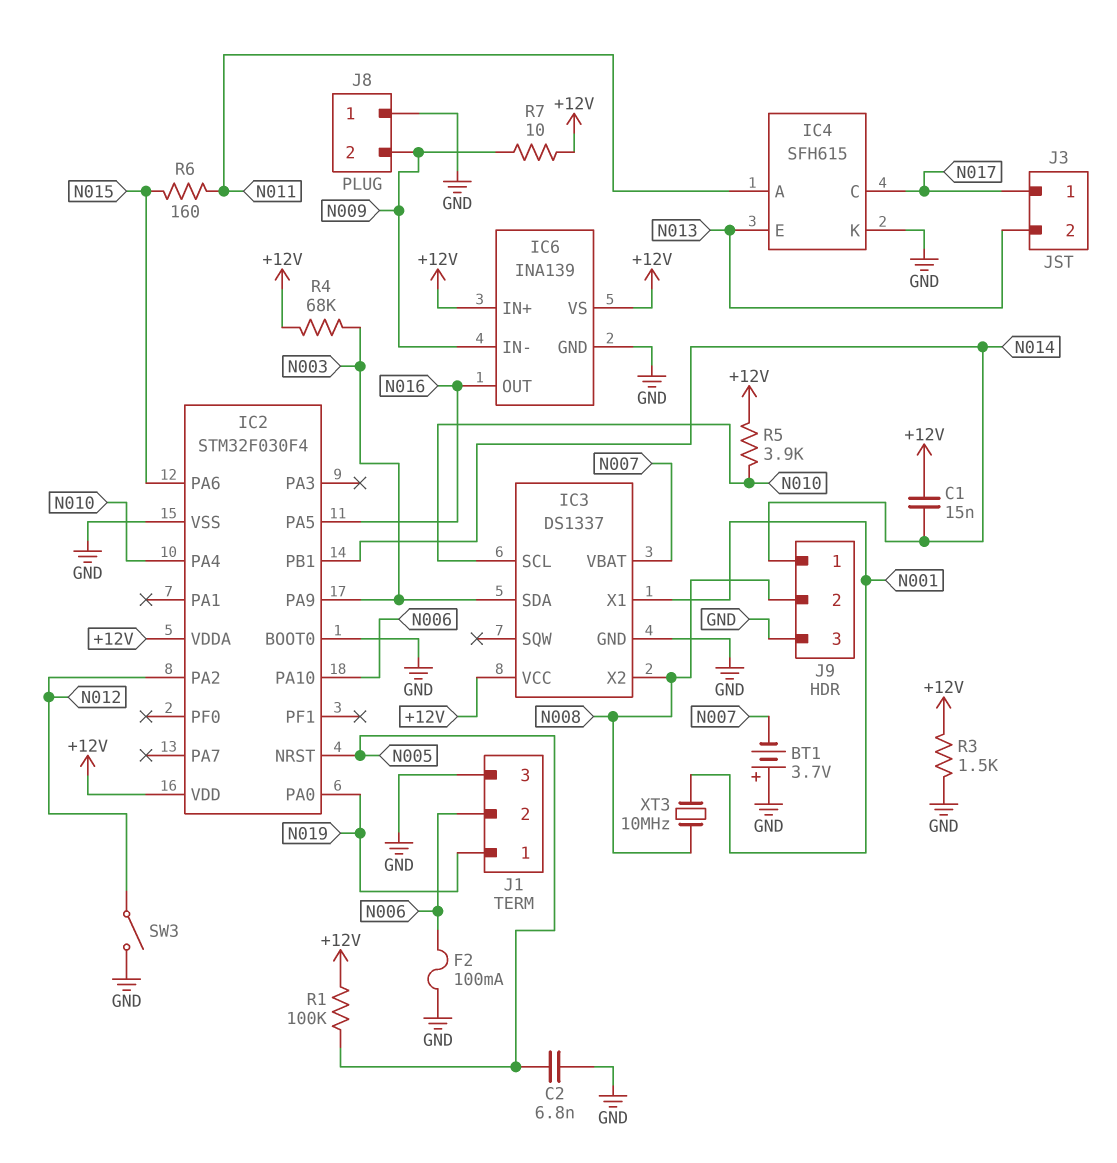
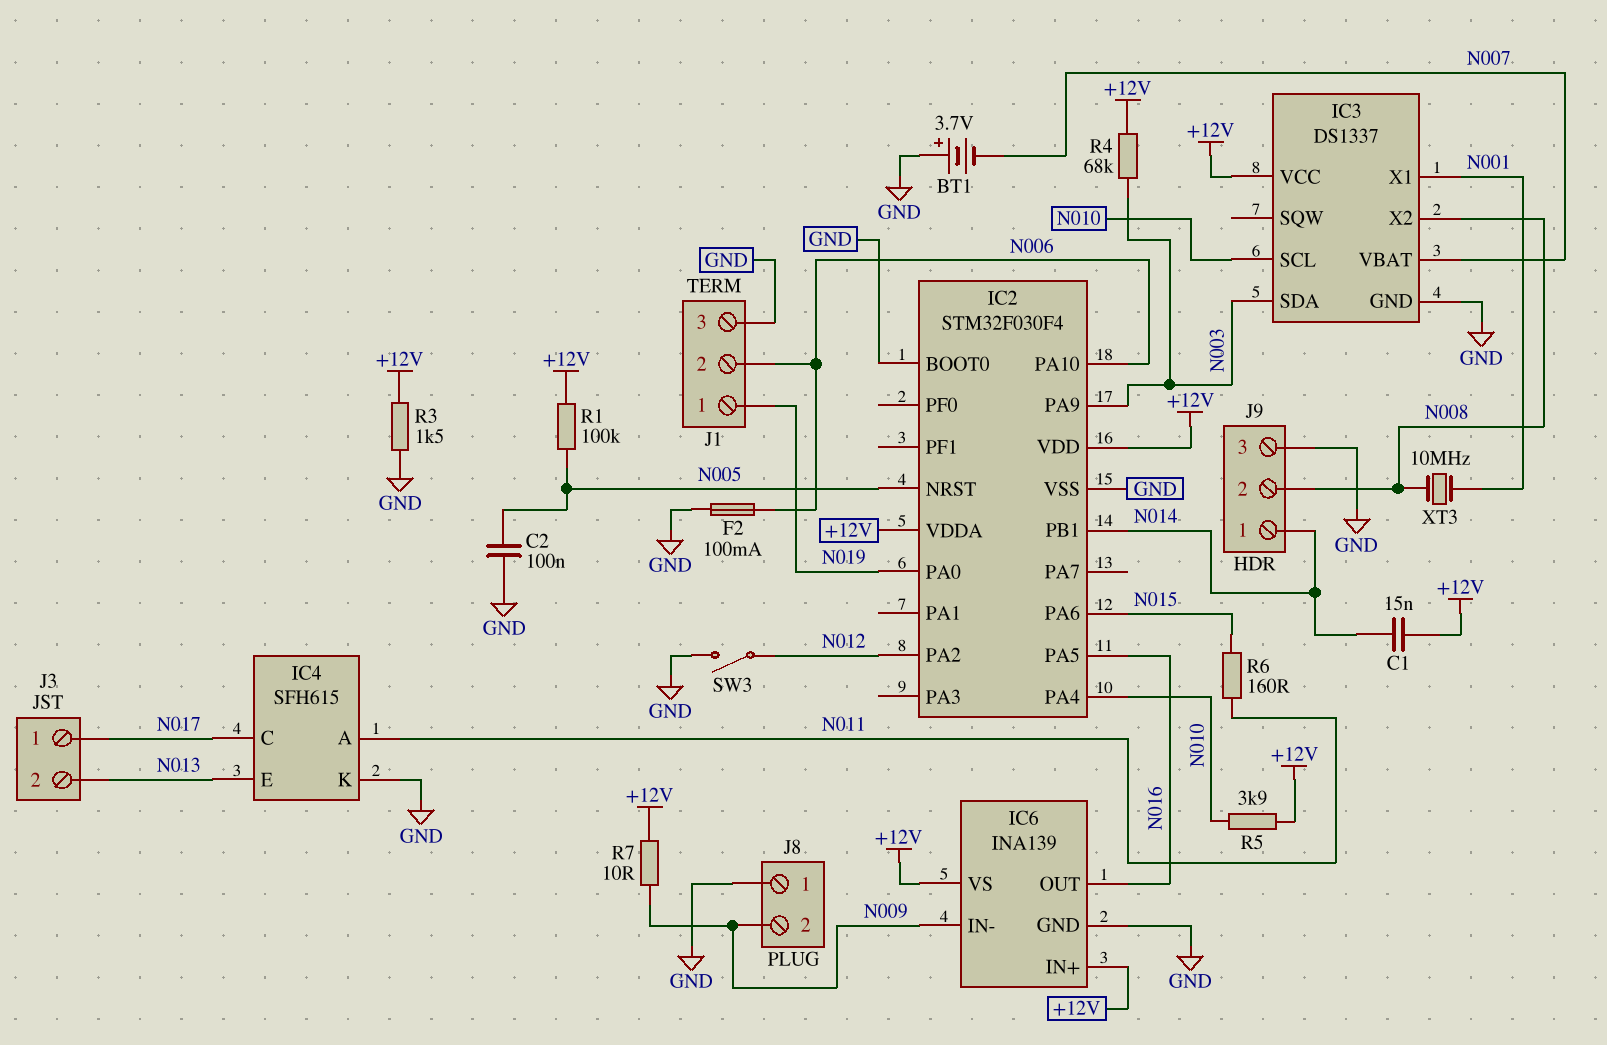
C2: 6.8nF (GND, N005) -> 100nF (GND, N005)

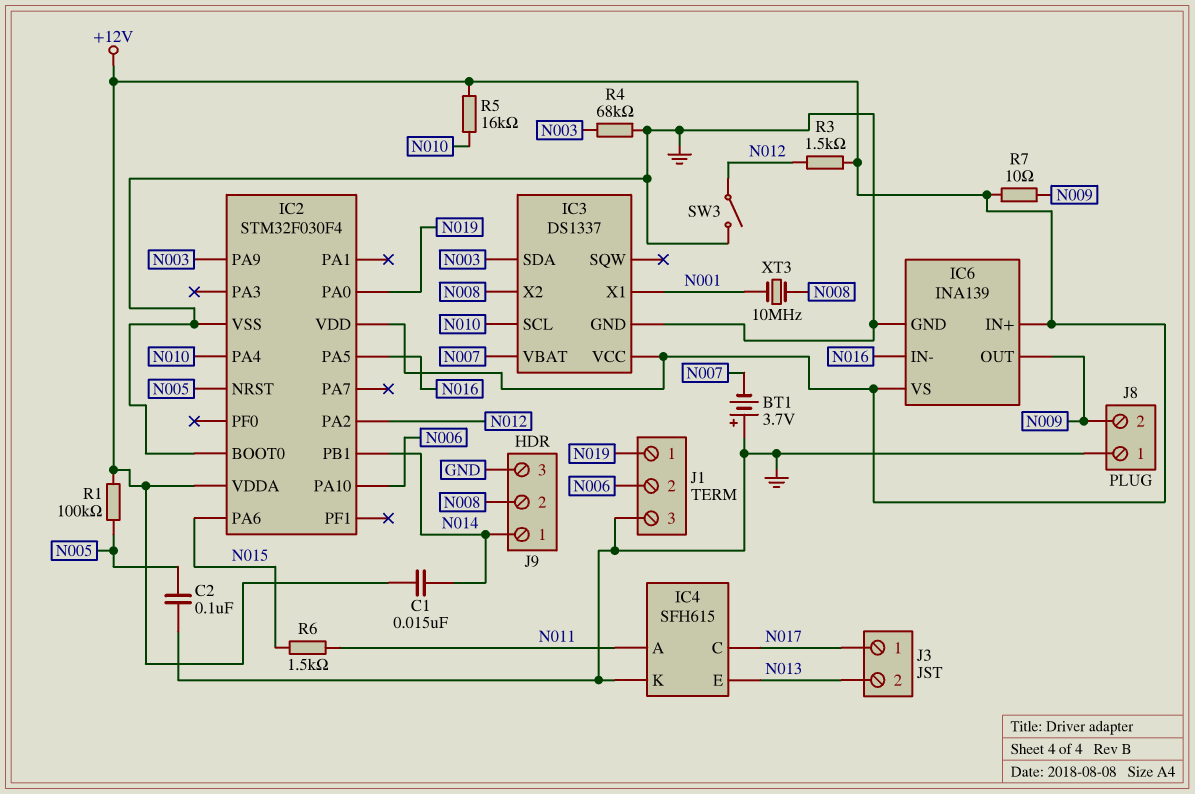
F2: 100mA (GND, N006) -> none
IC6 pin IN-: N009 -> N016
IC6 pin OUT: N016 -> N009
R3: 1.5k (+12V, GND) -> 1.5k (+12V, N012)
R4: 68k (+12V, N003) -> 68k (GND, N003)
R5: 3.9k (+12V, N010) -> 16k (+12V, N010)
R6: 160 (N011, N015) -> 1.5k (N011, N015)

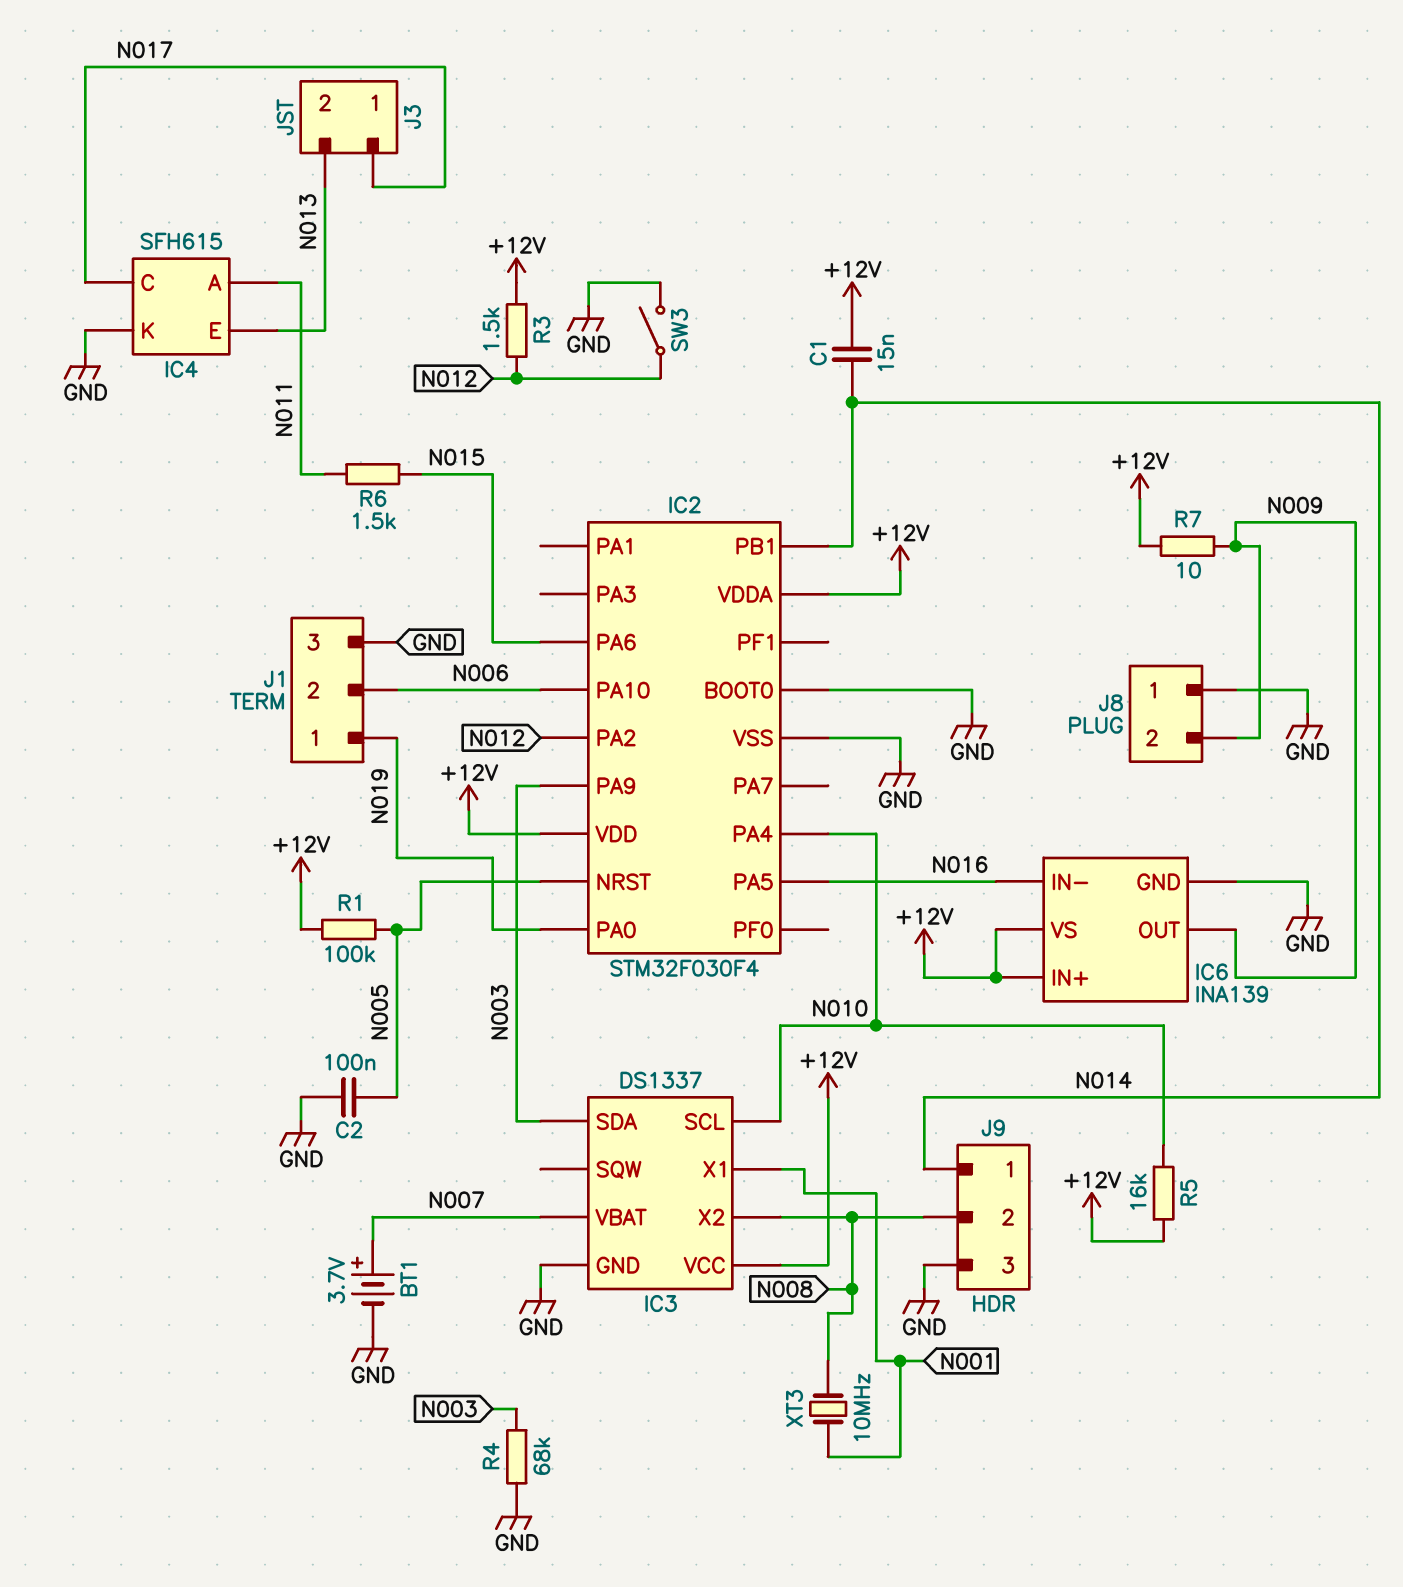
BT1: 3.7V (plus GND, minus N007) -> 3.7V (plus N007, minus GND)

